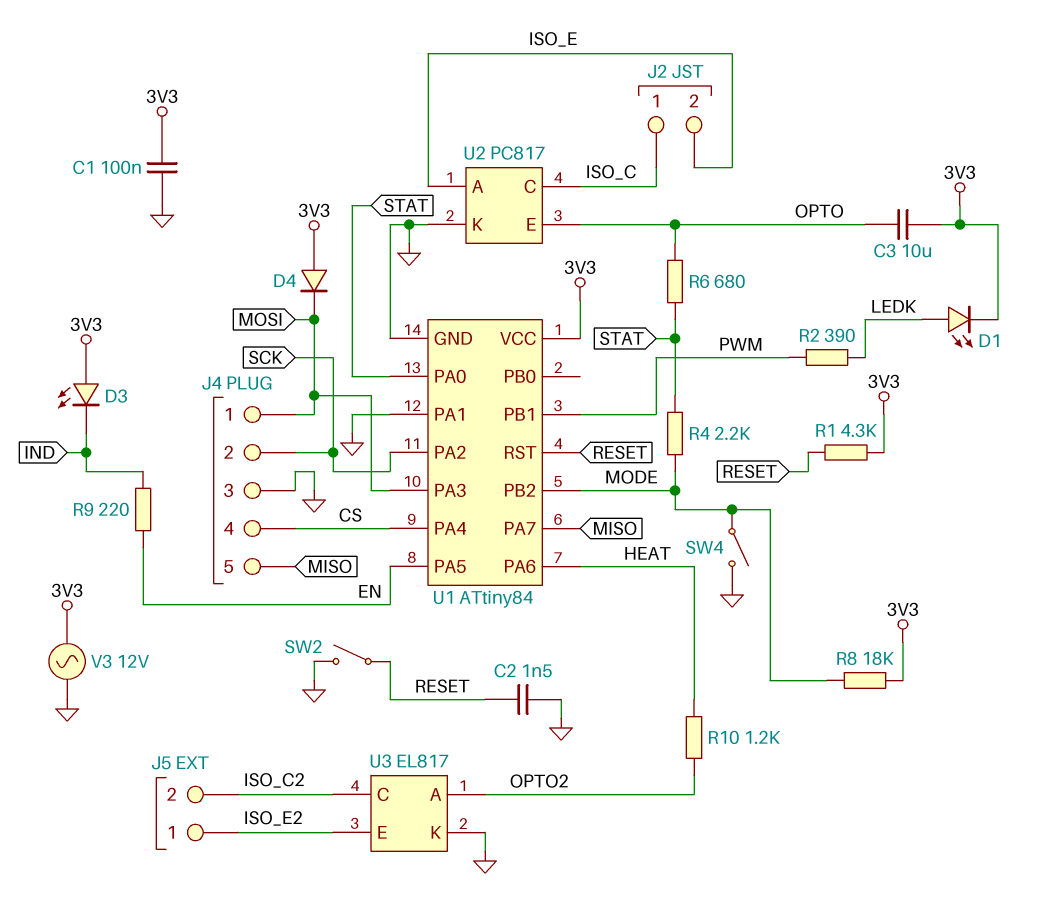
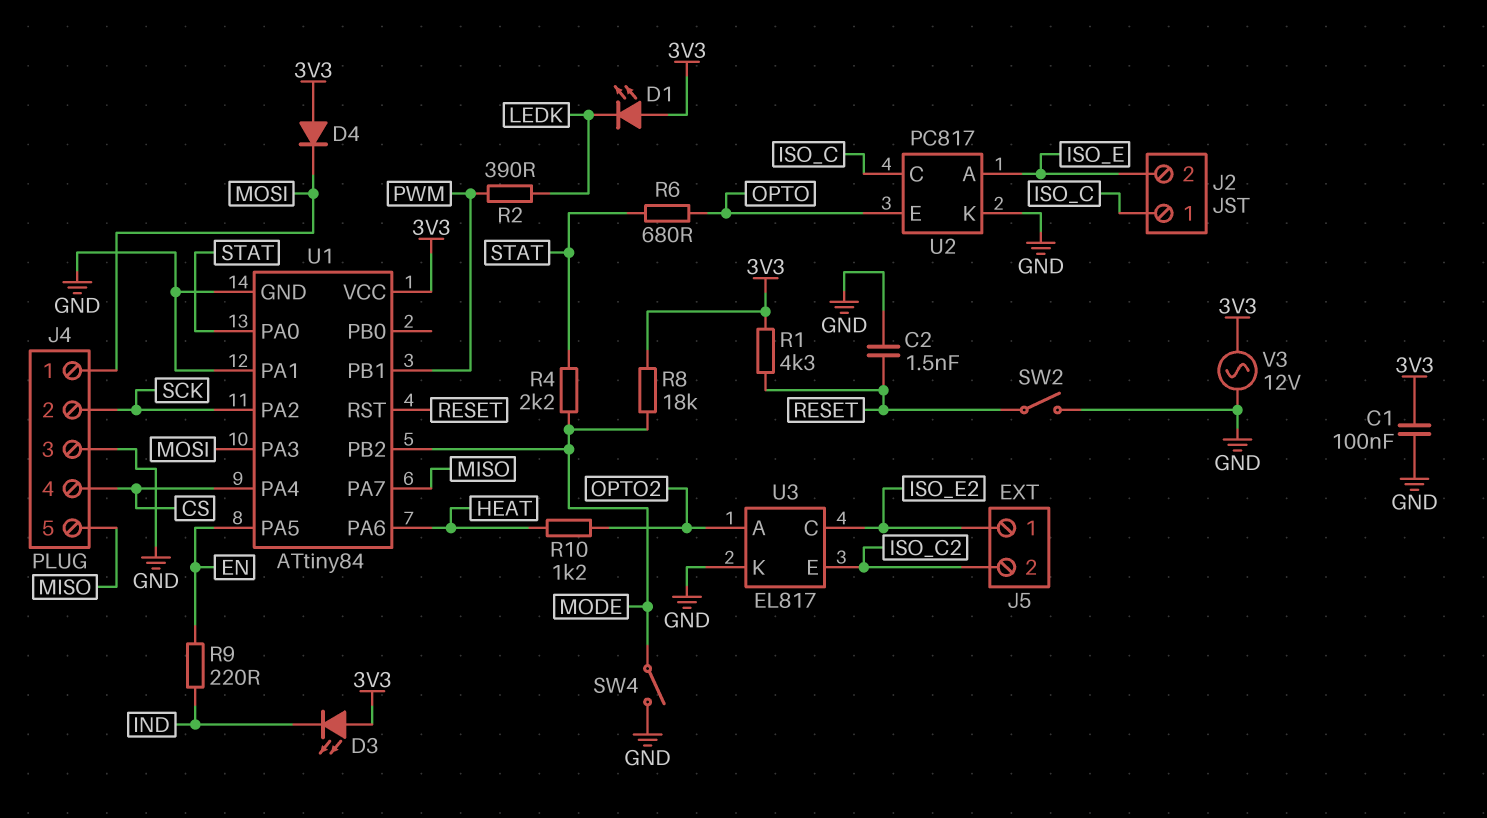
C3: 10uF (3V3, OPTO) -> none
D1: LED (A LEDK, K 3V3) -> LED (A 3V3, K LEDK)
U3 pin C: ISO_C2 -> ISO_E2
U3 pin E: ISO_E2 -> ISO_C2

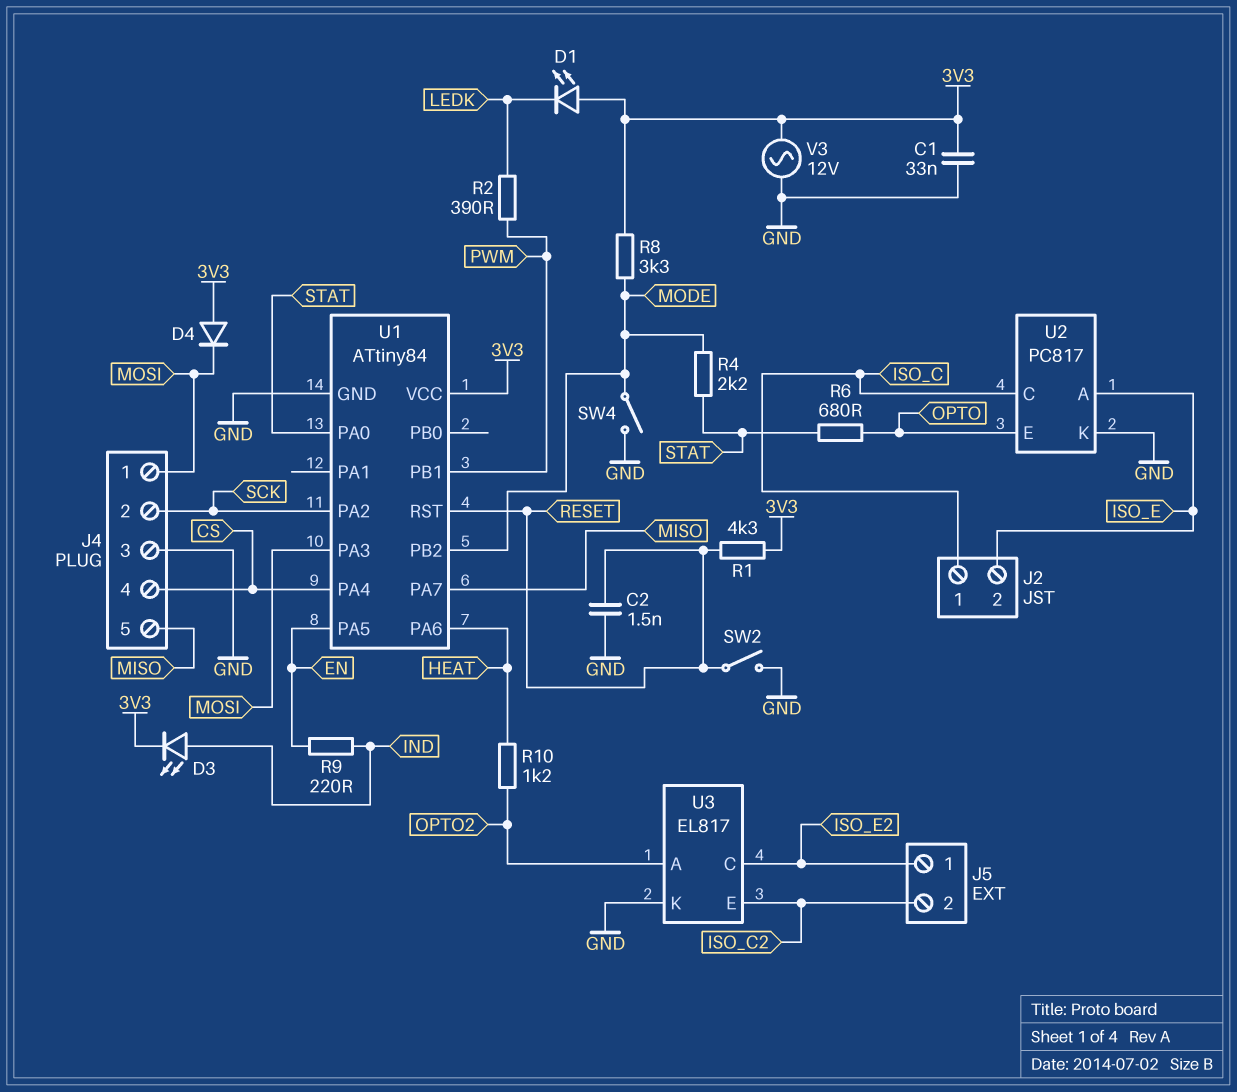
C1: 100nF (3V3, GND) -> 33nF (3V3, GND)
D3: LED (A 3V3, K IND) -> LED (A IND, K 3V3)
R8: 18k (3V3, MODE) -> 3.3k (3V3, MODE)
U1 pin PA1: GND -> none

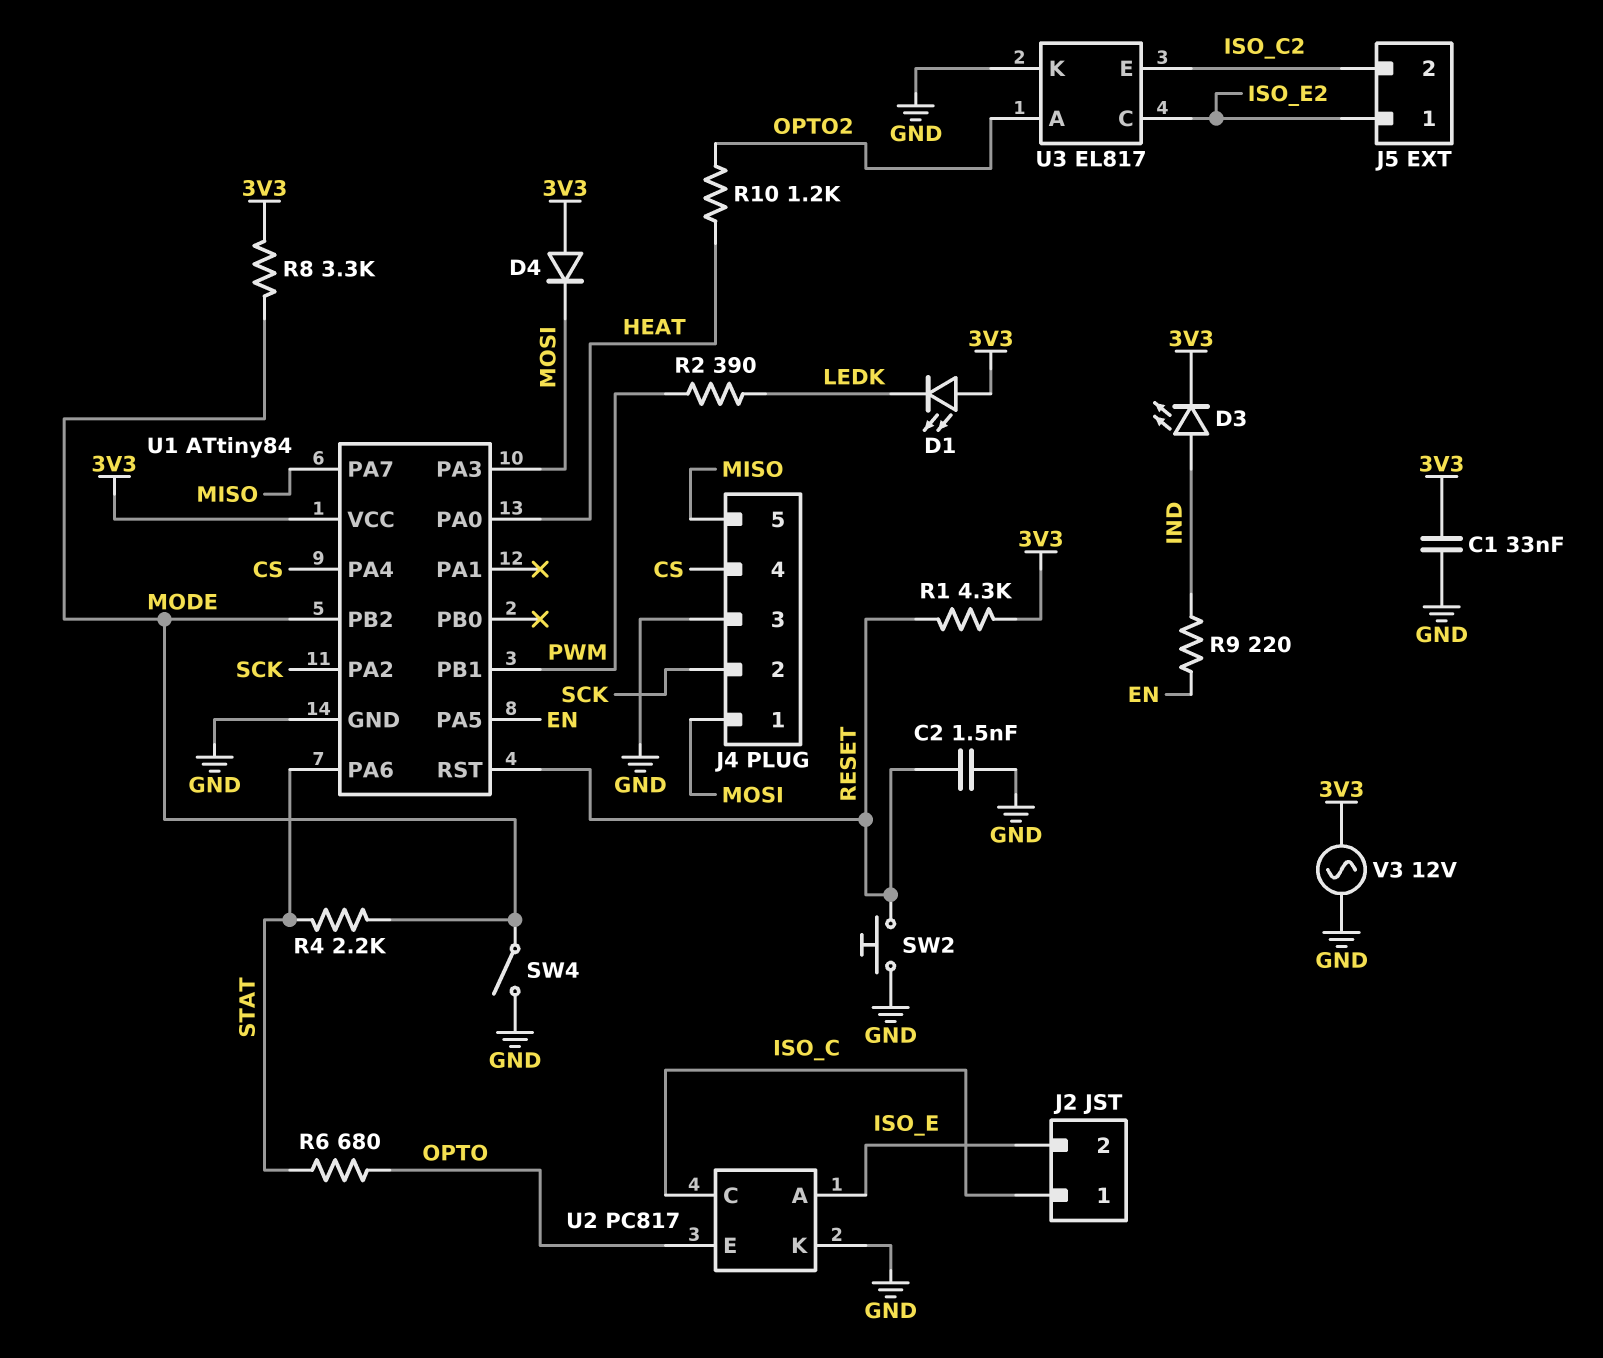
SW2: switch (GND, RESET) -> button (GND, RESET)
U1 pin PA0: STAT -> HEAT
U1 pin PA6: HEAT -> STAT

